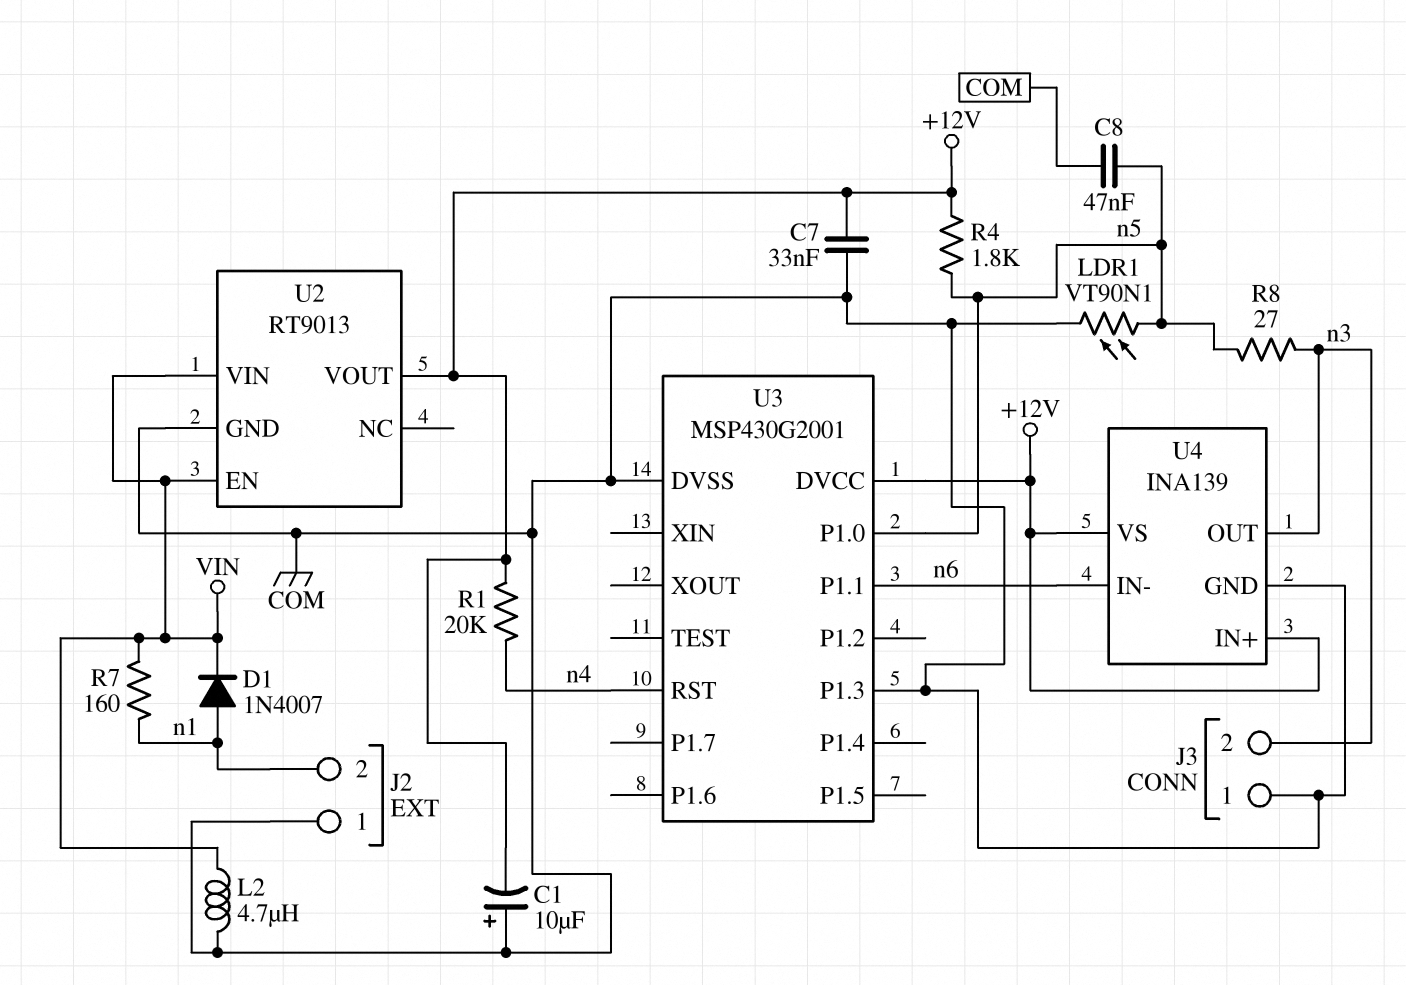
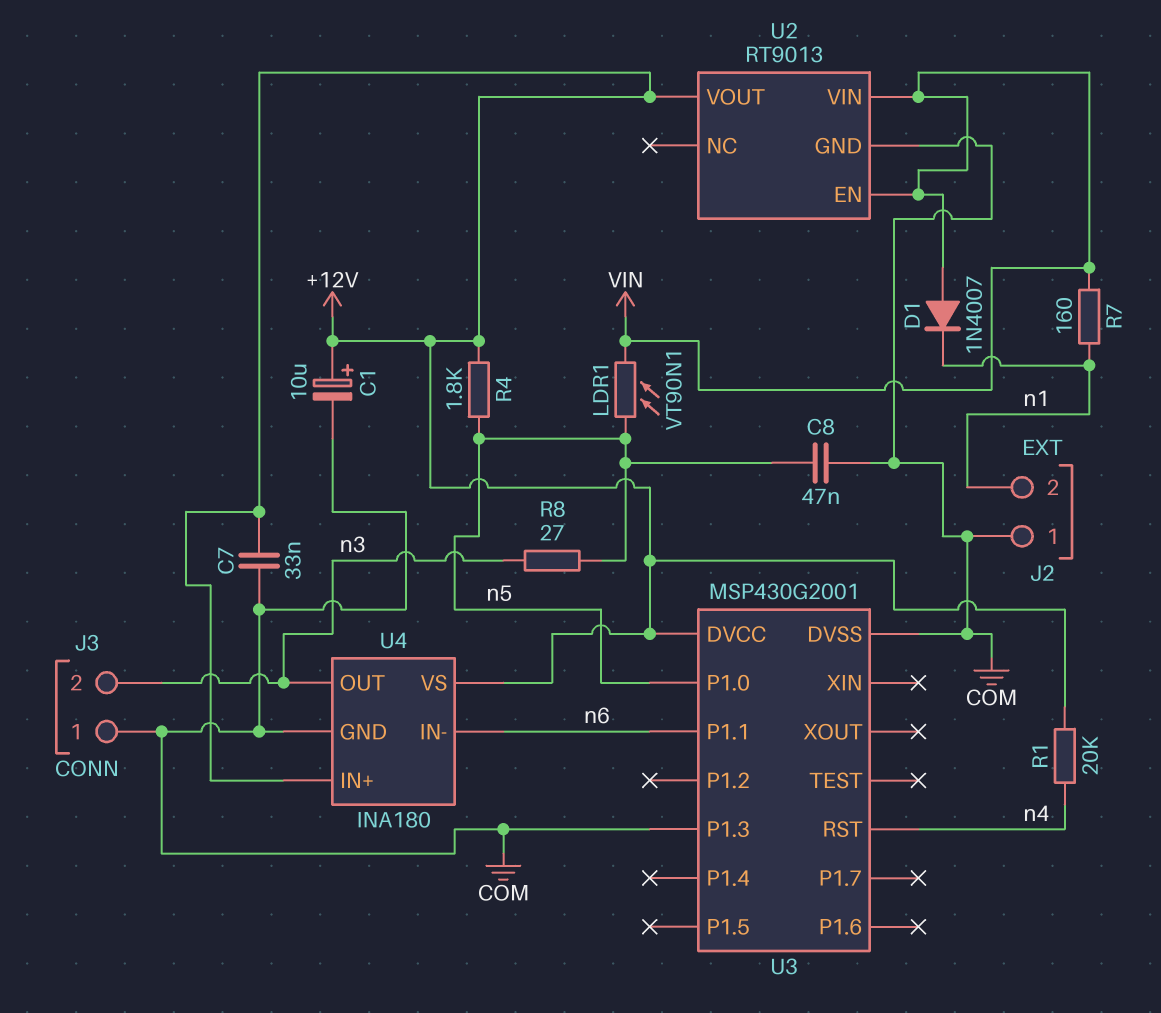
C1: 10uF (plus COM, minus +12V) -> 10uF (plus +12V, minus COM)
D1: diode 1N4007 (A n1, K VIN) -> diode 1N4007 (A VIN, K n1)
L2: 4.7uH (COM, VIN) -> none
LDR1: VT90N1 (COM, n5) -> VT90N1 (VIN, n5)
U4: INA139 -> INA180

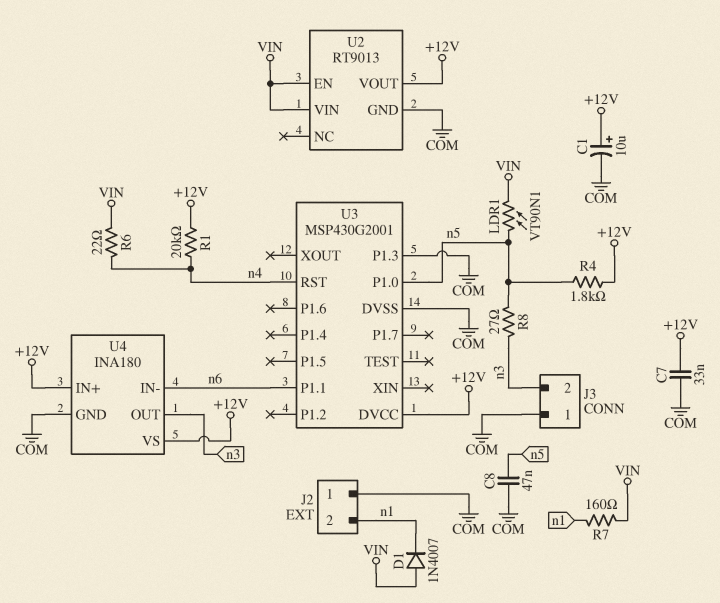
R6: none -> 22 (VIN, n4)

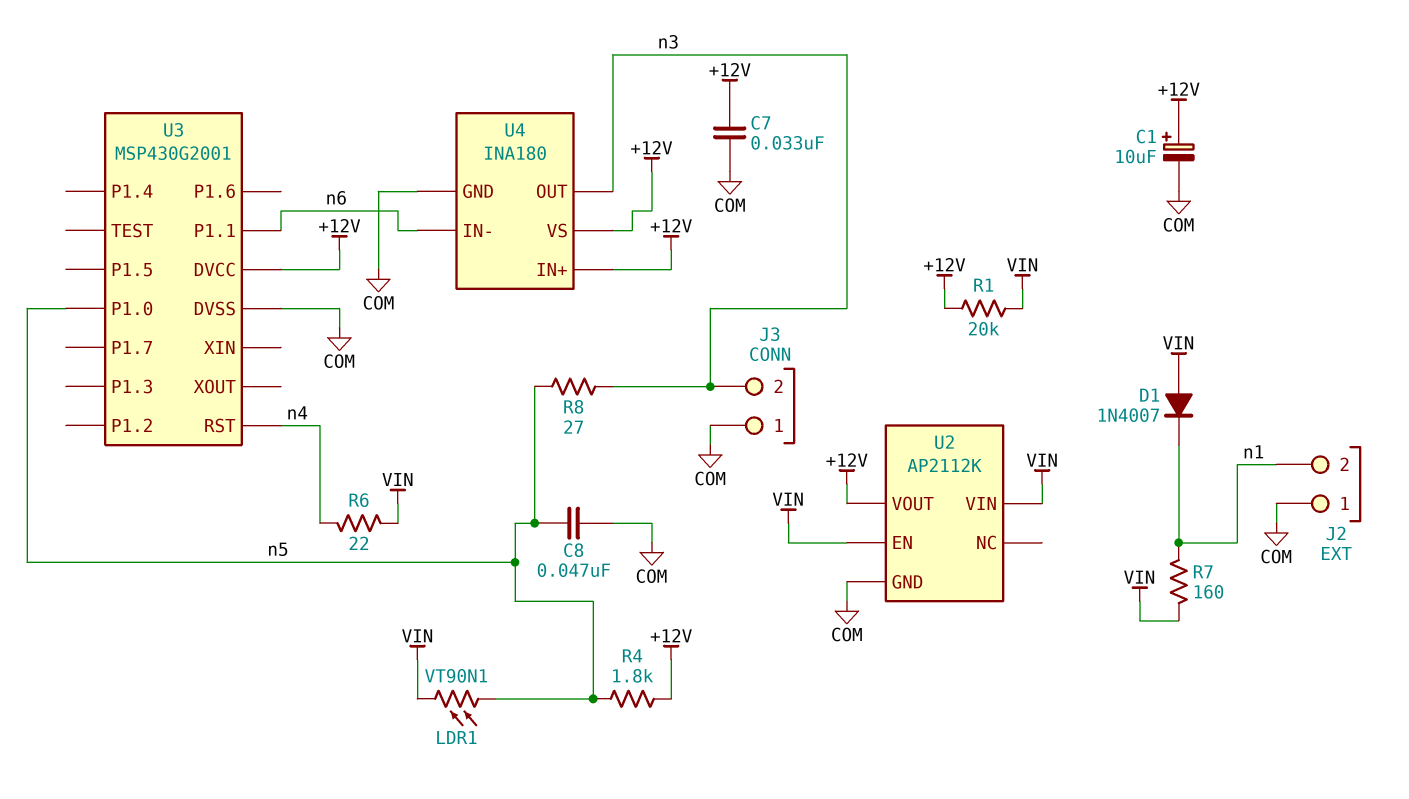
R1: 20k (+12V, n4) -> 20k (+12V, VIN)
U2: RT9013 -> AP2112K
U3 pin P1.3: COM -> none

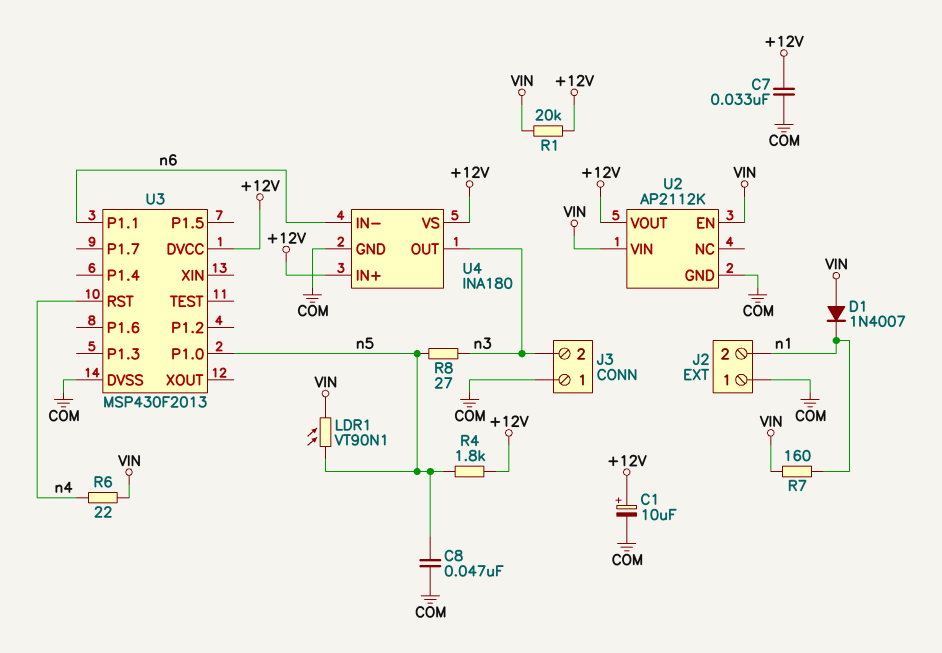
U3: MSP430G2001 -> MSP430F2013

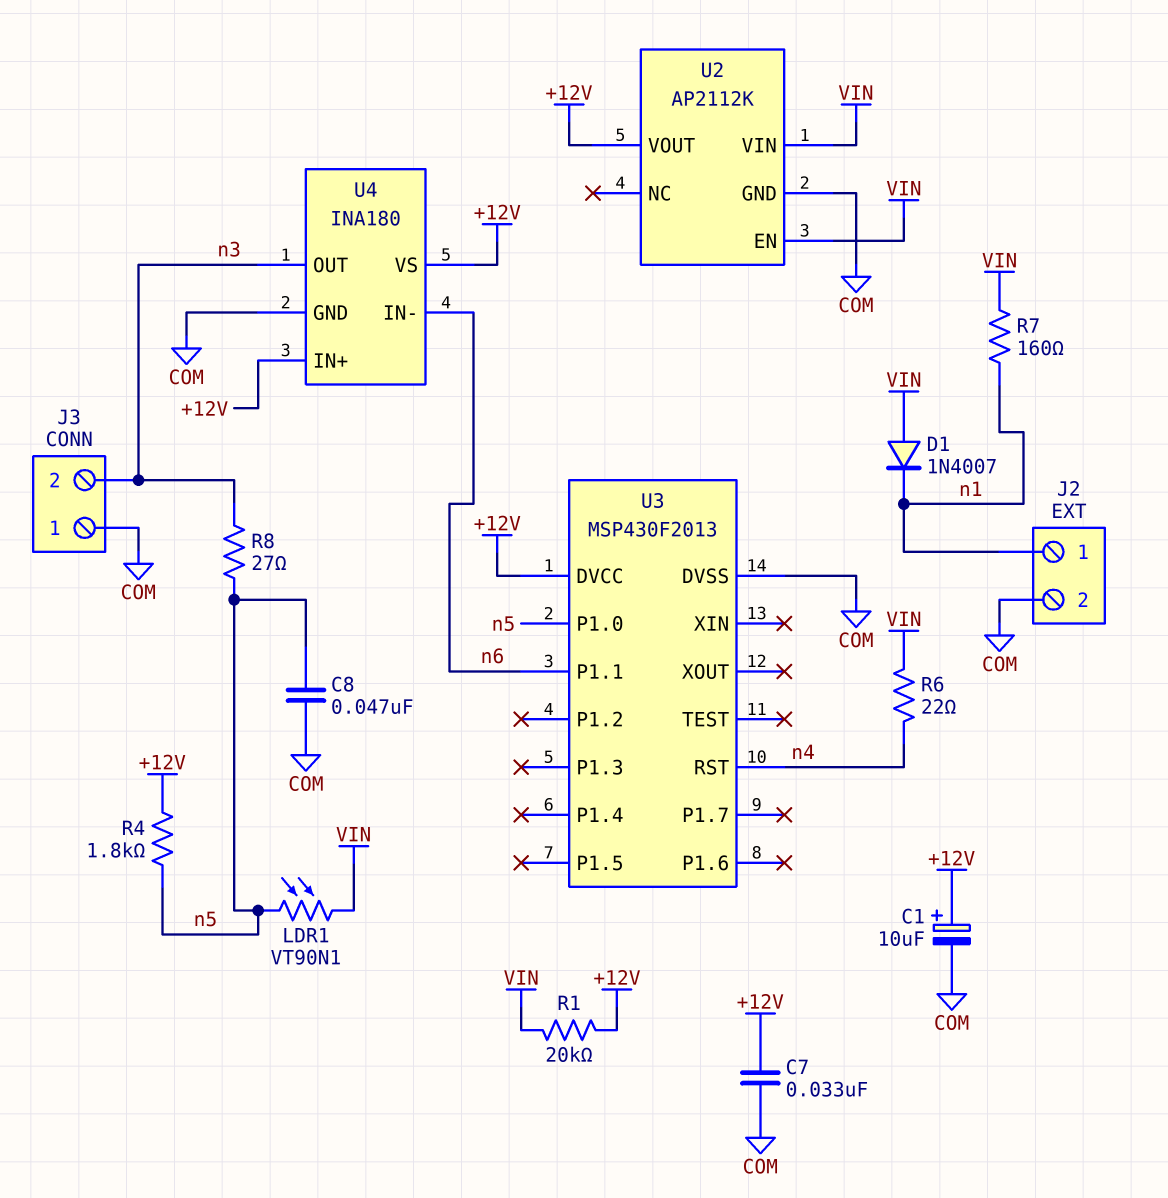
J2 pin 1: COM -> n1
J2 pin 2: n1 -> COM

